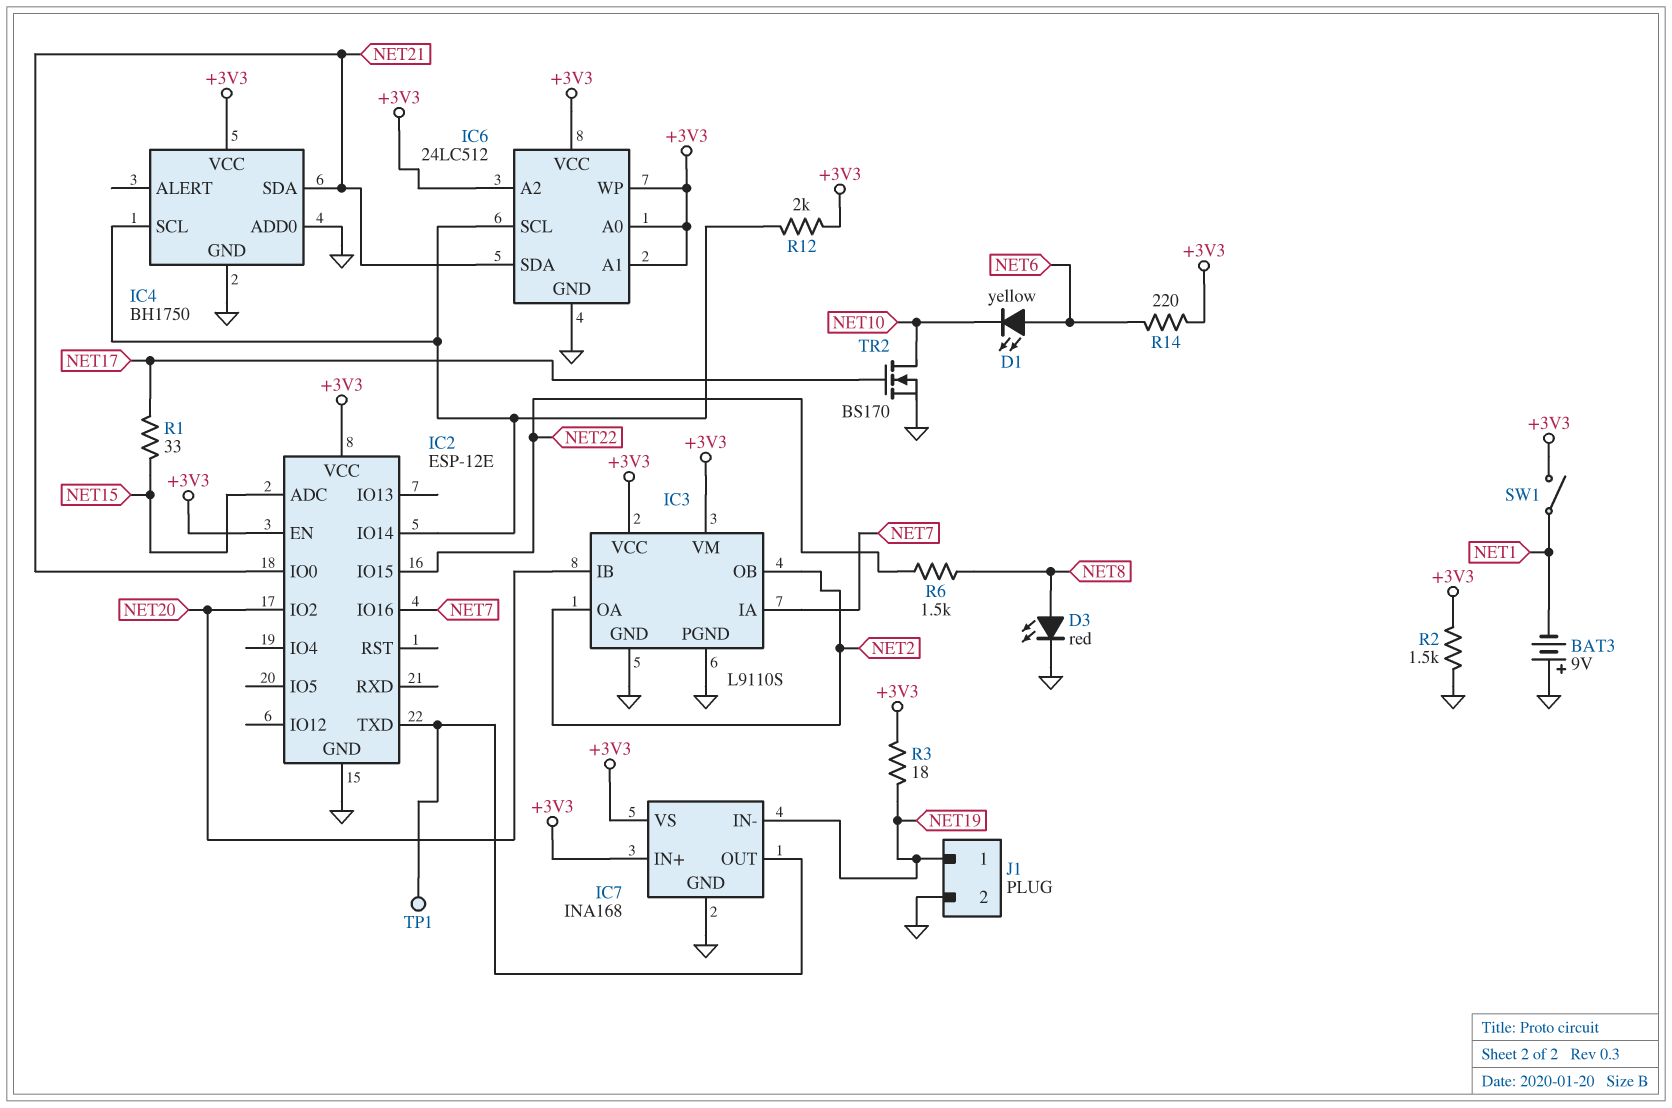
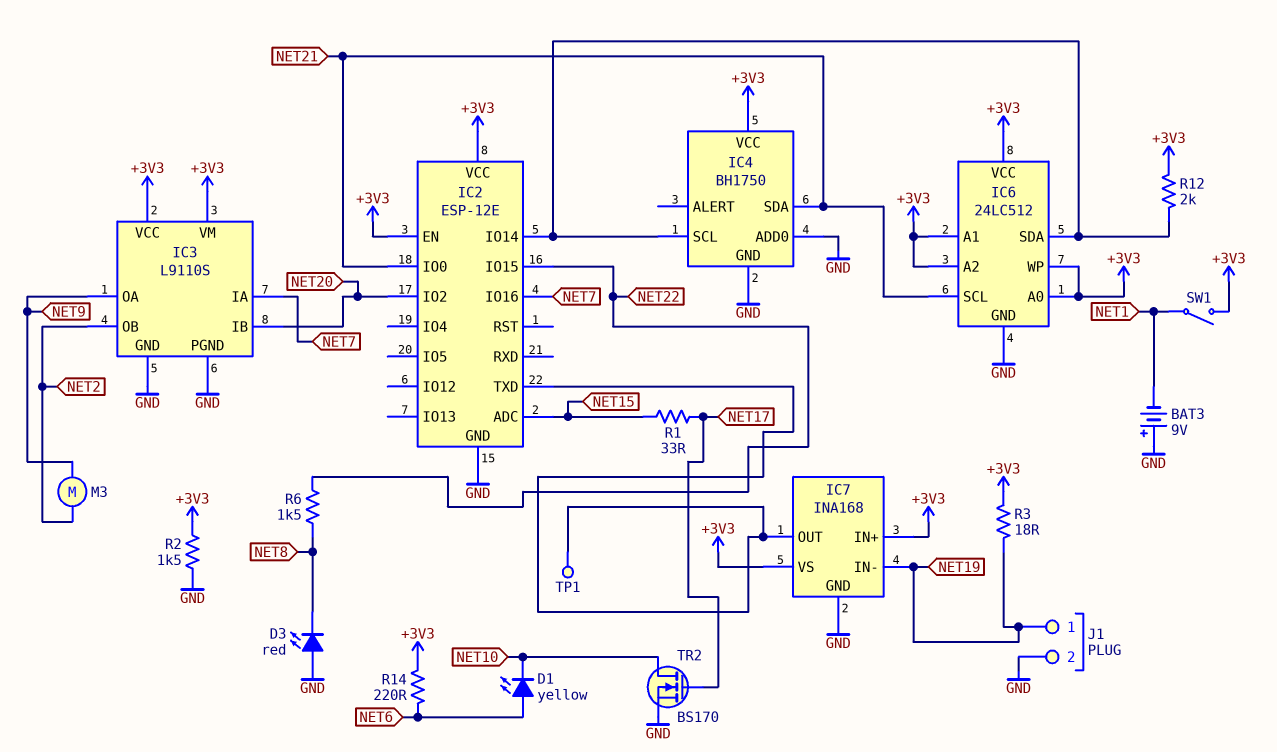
D3: LED red (A NET8, K GND) -> LED red (A GND, K NET8)
IC3 pin OA: NET2 -> NET9
IC6 pin SCL: IC2/IO14 -> NET21
IC6 pin SDA: NET21 -> IC2/IO14
M3: none -> motor (NET2, NET9)

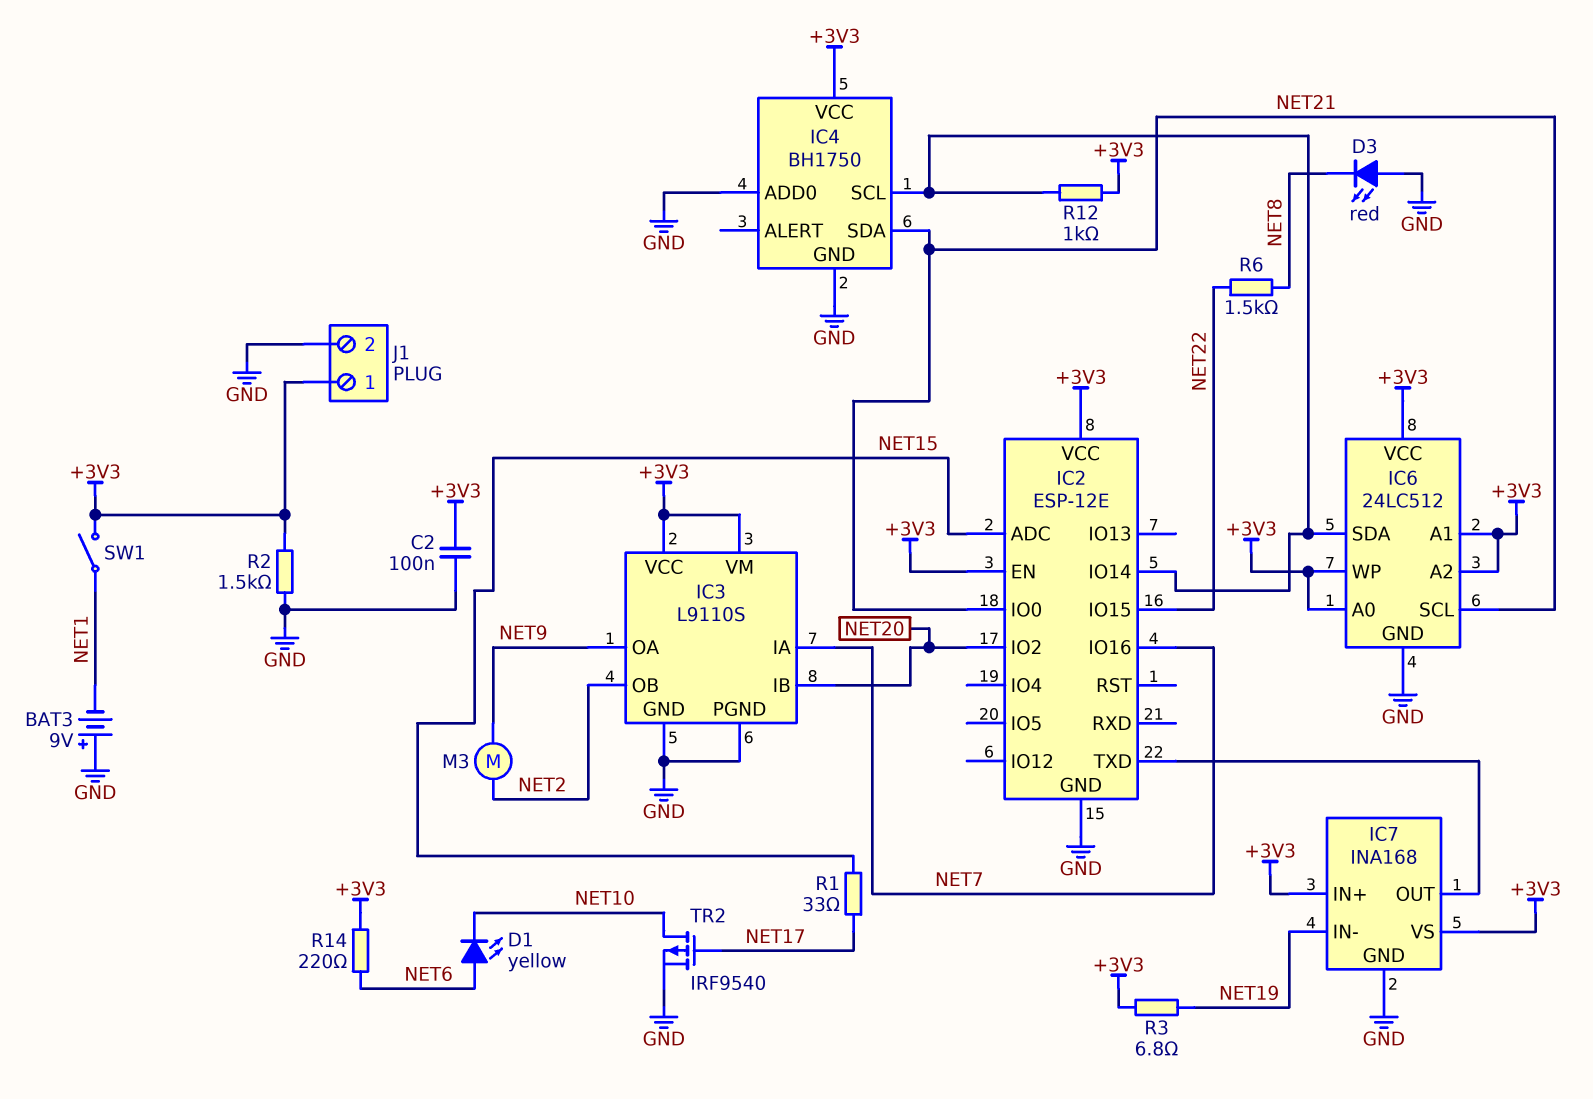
C2: none -> 100nF (+3V3, GND)
J1 pin 1: NET19 -> +3V3
R3: 18 (+3V3, NET19) -> 6.8 (+3V3, NET19)
R12: 2k (+3V3, IC2/IO14) -> 1k (+3V3, IC2/IO14)
TP1: test point (IC2/TXD) -> none
TR2: NMOS BS170 (G NET17, D NET10, S GND) -> PMOS IRF9540 (G NET17, D NET10, S GND)

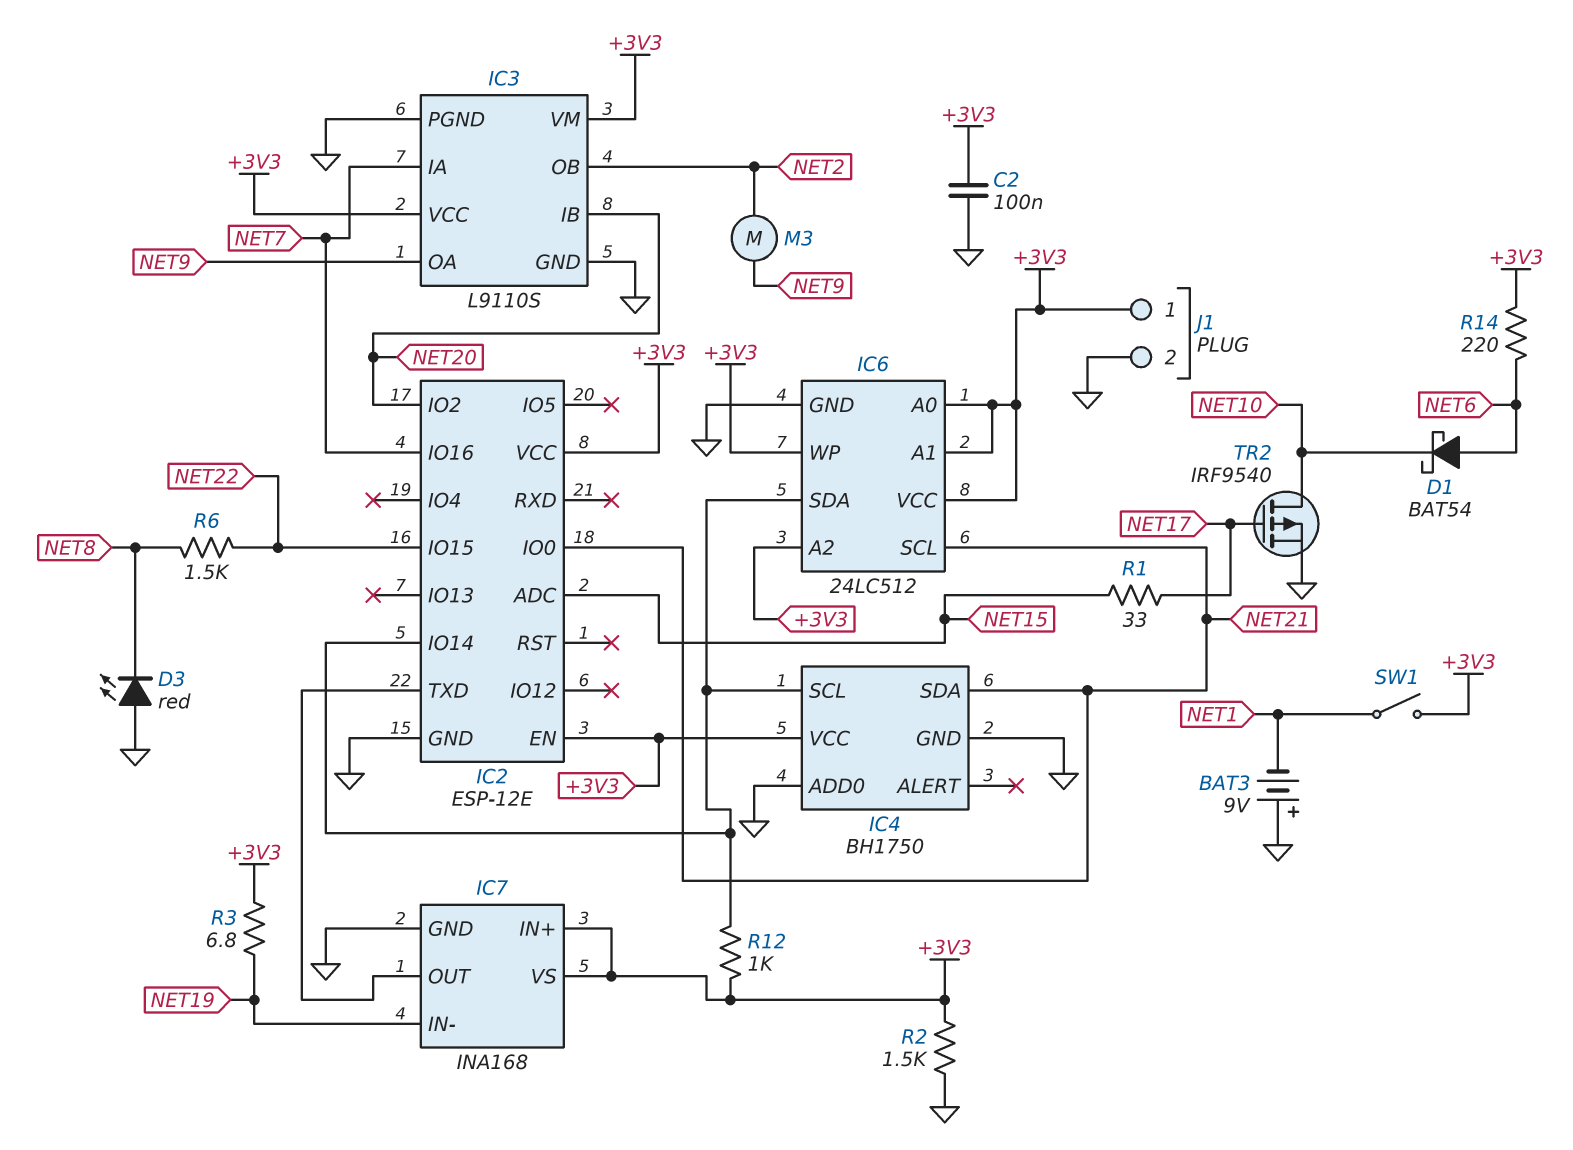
D1: LED yellow (A NET6, K NET10) -> schottky BAT54 (A NET6, K NET10)

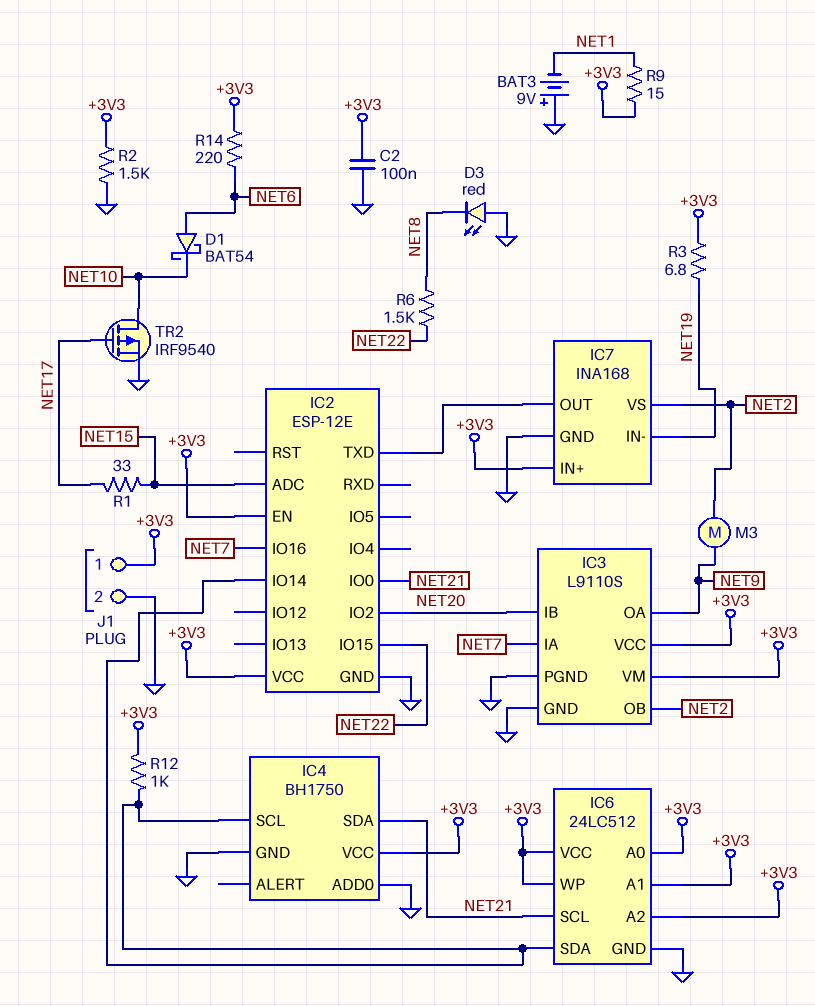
IC7 pin VS: +3V3 -> NET2
R9: none -> 15 (+3V3, NET1)
SW1: switch (+3V3, NET1) -> none

